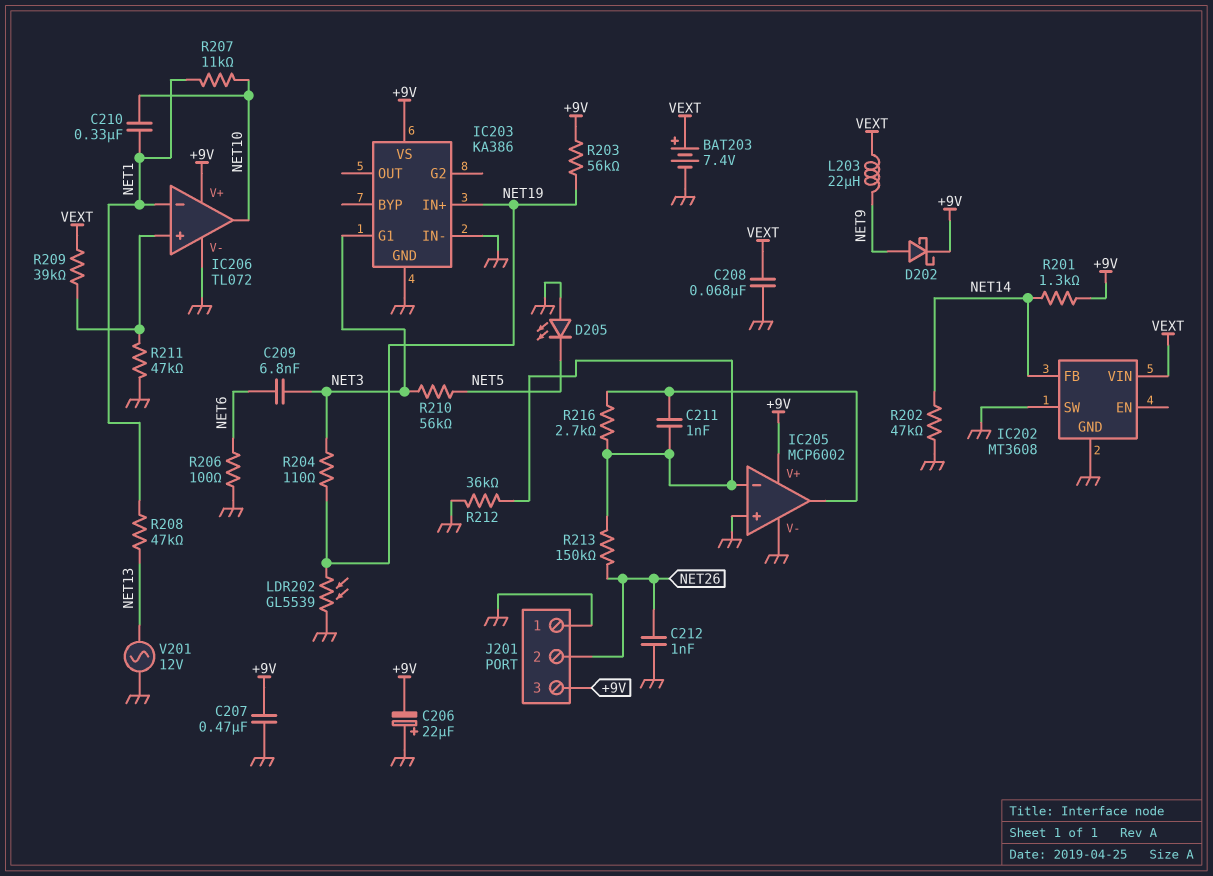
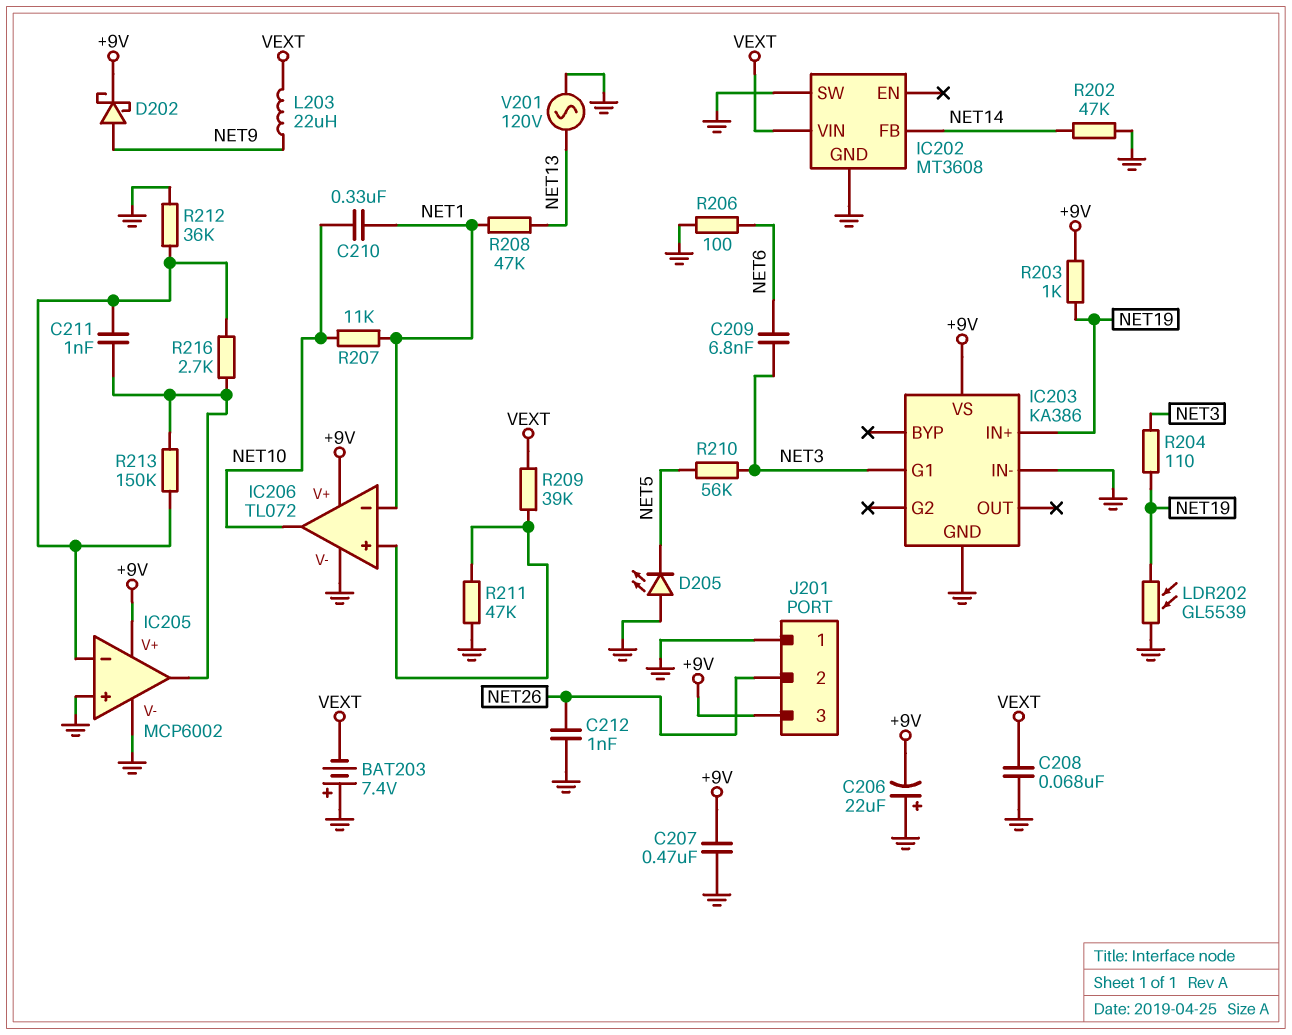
BAT203: 7.4V (plus VEXT, minus GND) -> 7.4V (plus GND, minus VEXT)
R201: 1.3k (+9V, NET14) -> none
R203: 56k (+9V, NET19) -> 1k (+9V, NET19)
R213: 150k (IC205/in-, NET26) -> 150k (IC205/in-, IC205/out)
V201: AC 12V (GND, NET13) -> AC 120V (GND, NET13)

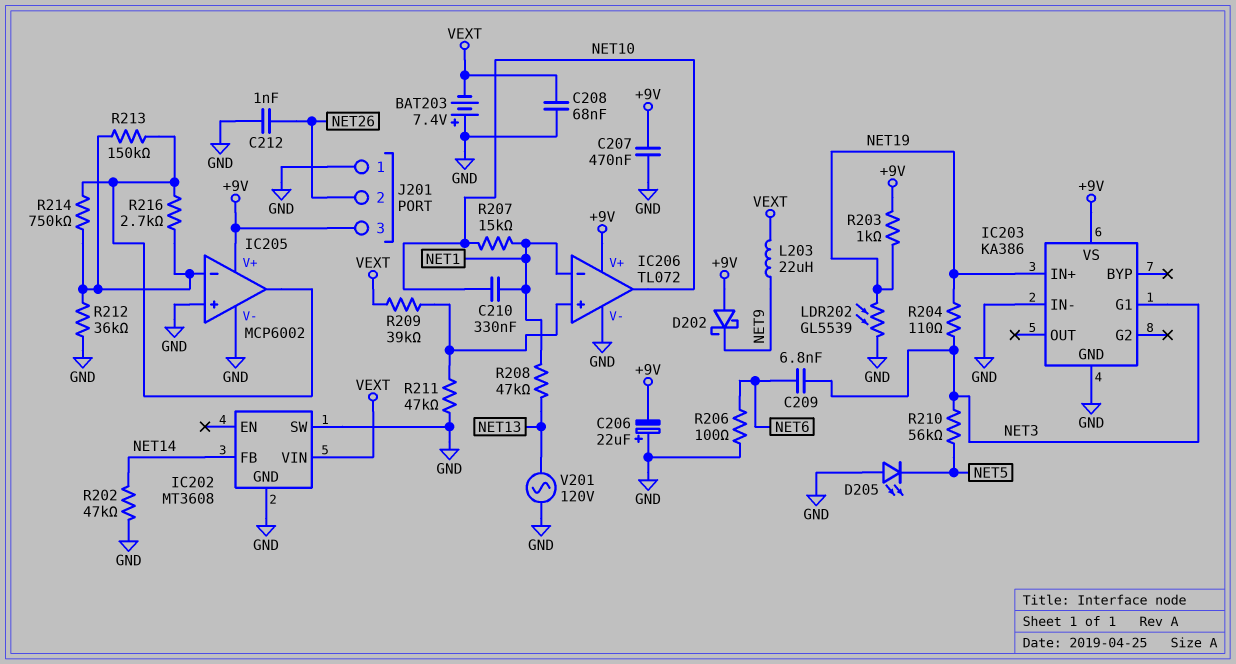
C211: 1nF (IC205/in-, IC205/out) -> none
D202: schottky (A NET9, K +9V) -> schottky (A +9V, K NET9)
R207: 11k (NET1, NET10) -> 15k (NET1, NET10)
R214: none -> 750k (IC205/in-, IC205/out)

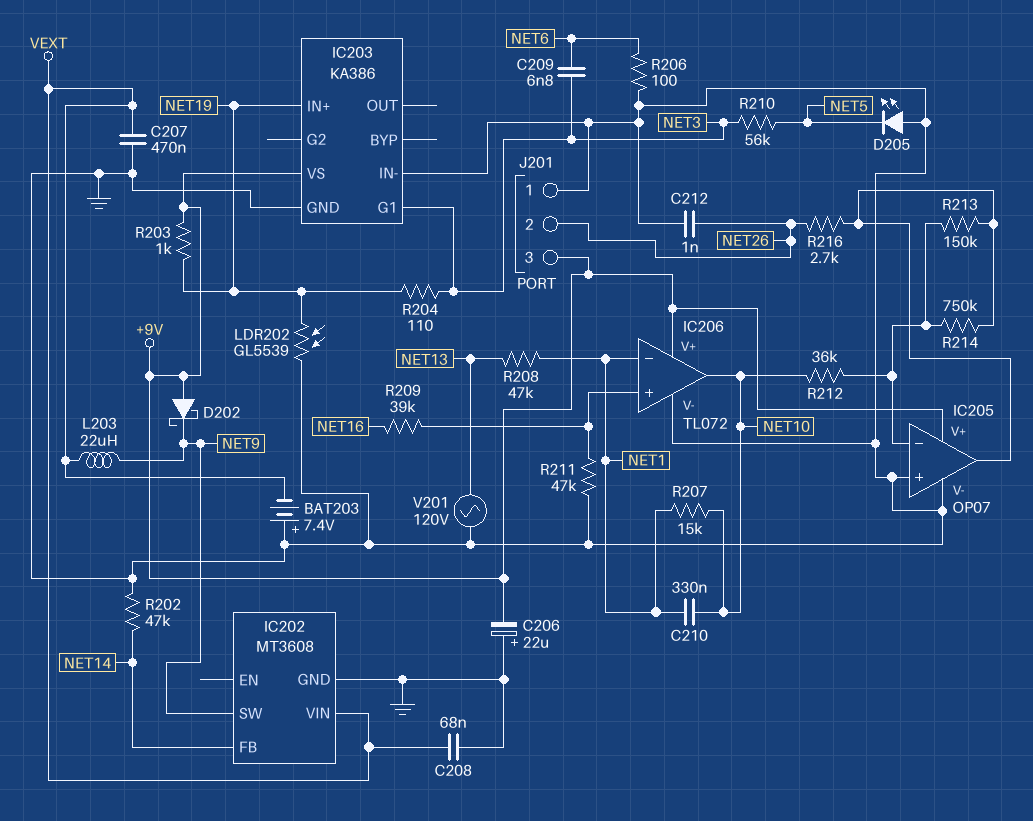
C207: 470nF (+9V, GND) -> 470nF (GND, VEXT)
IC202 pin SW: GND -> NET9
IC205: MCP6002 -> OP07
R209: 39k (IC206/in+, VEXT) -> 39k (IC206/in+, NET16)
R212: 36k (GND, IC205/in-) -> 36k (IC205/in-, NET10)
R216: 2.7k (IC205/in-, IC205/out) -> 2.7k (IC205/out, NET26)

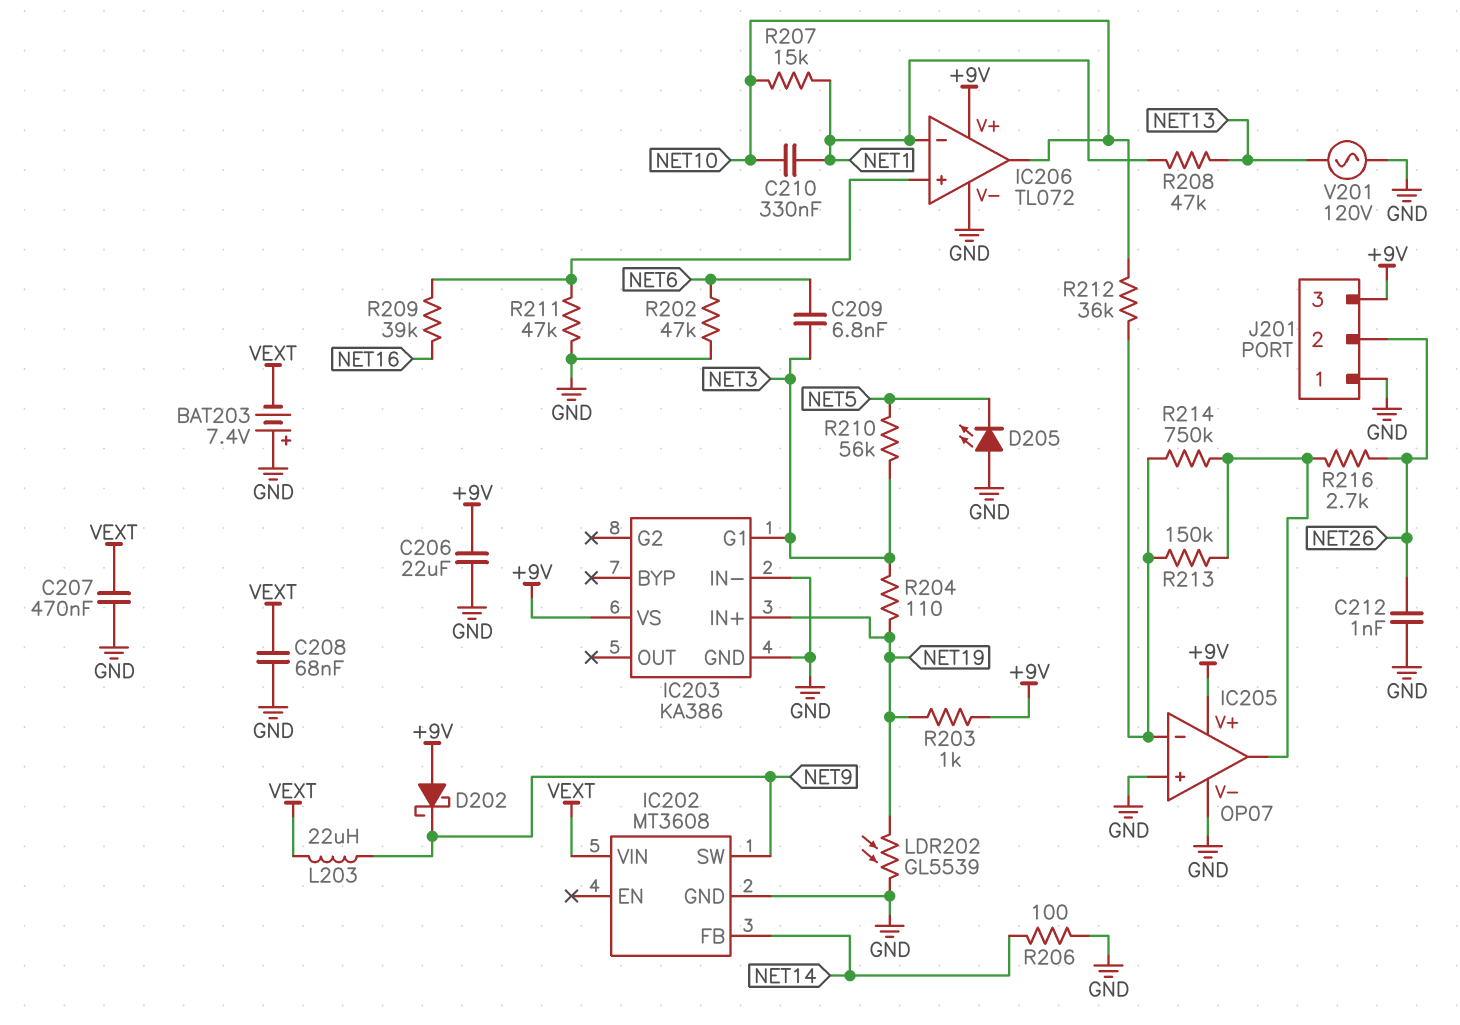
C206: 22uF (plus GND, minus +9V) -> 22uF (+9V, GND)
R202: 47k (GND, NET14) -> 47k (GND, NET6)
R206: 100 (GND, NET6) -> 100 (GND, NET14)

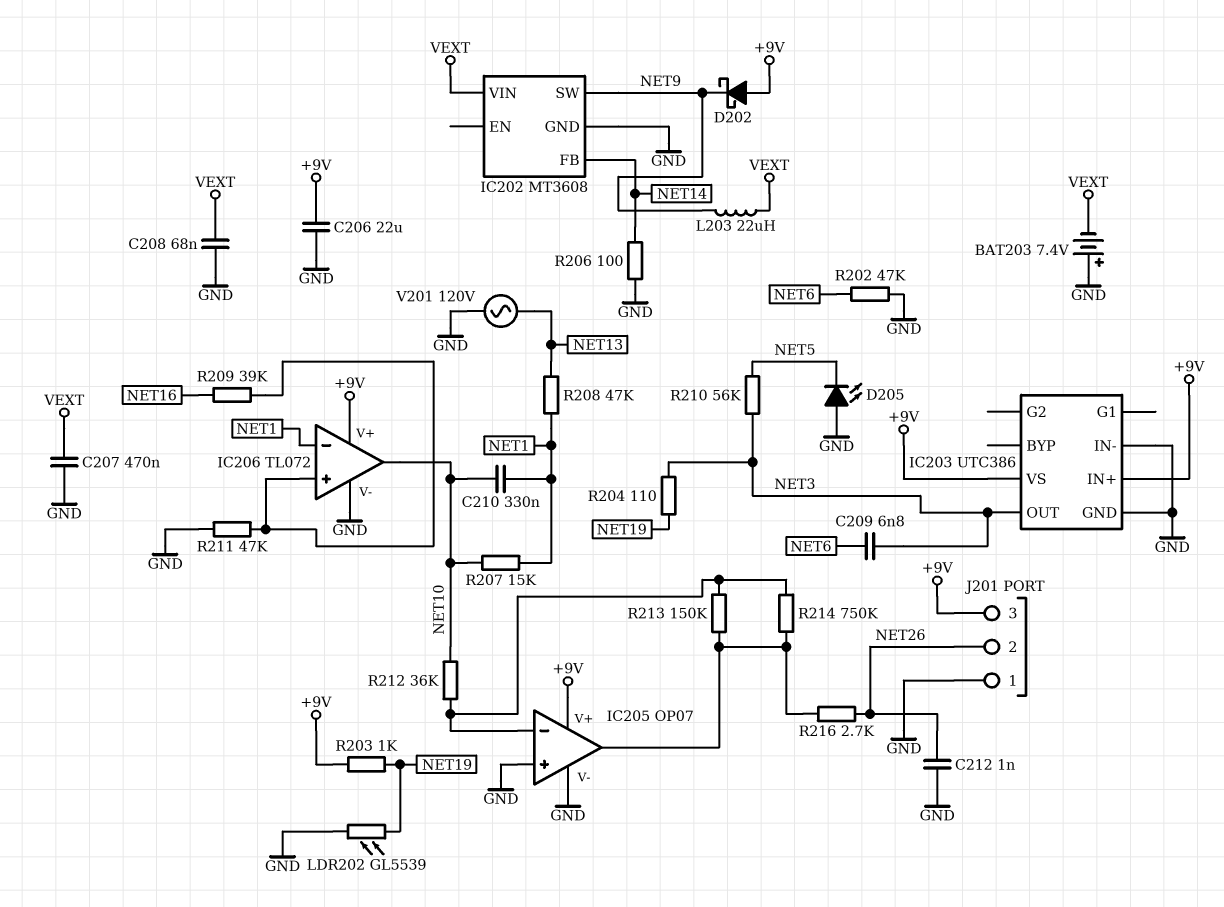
IC203: KA386 -> UTC386
IC203 pin G1: NET3 -> none
IC203 pin IN+: NET19 -> +9V
IC203 pin OUT: none -> NET3

